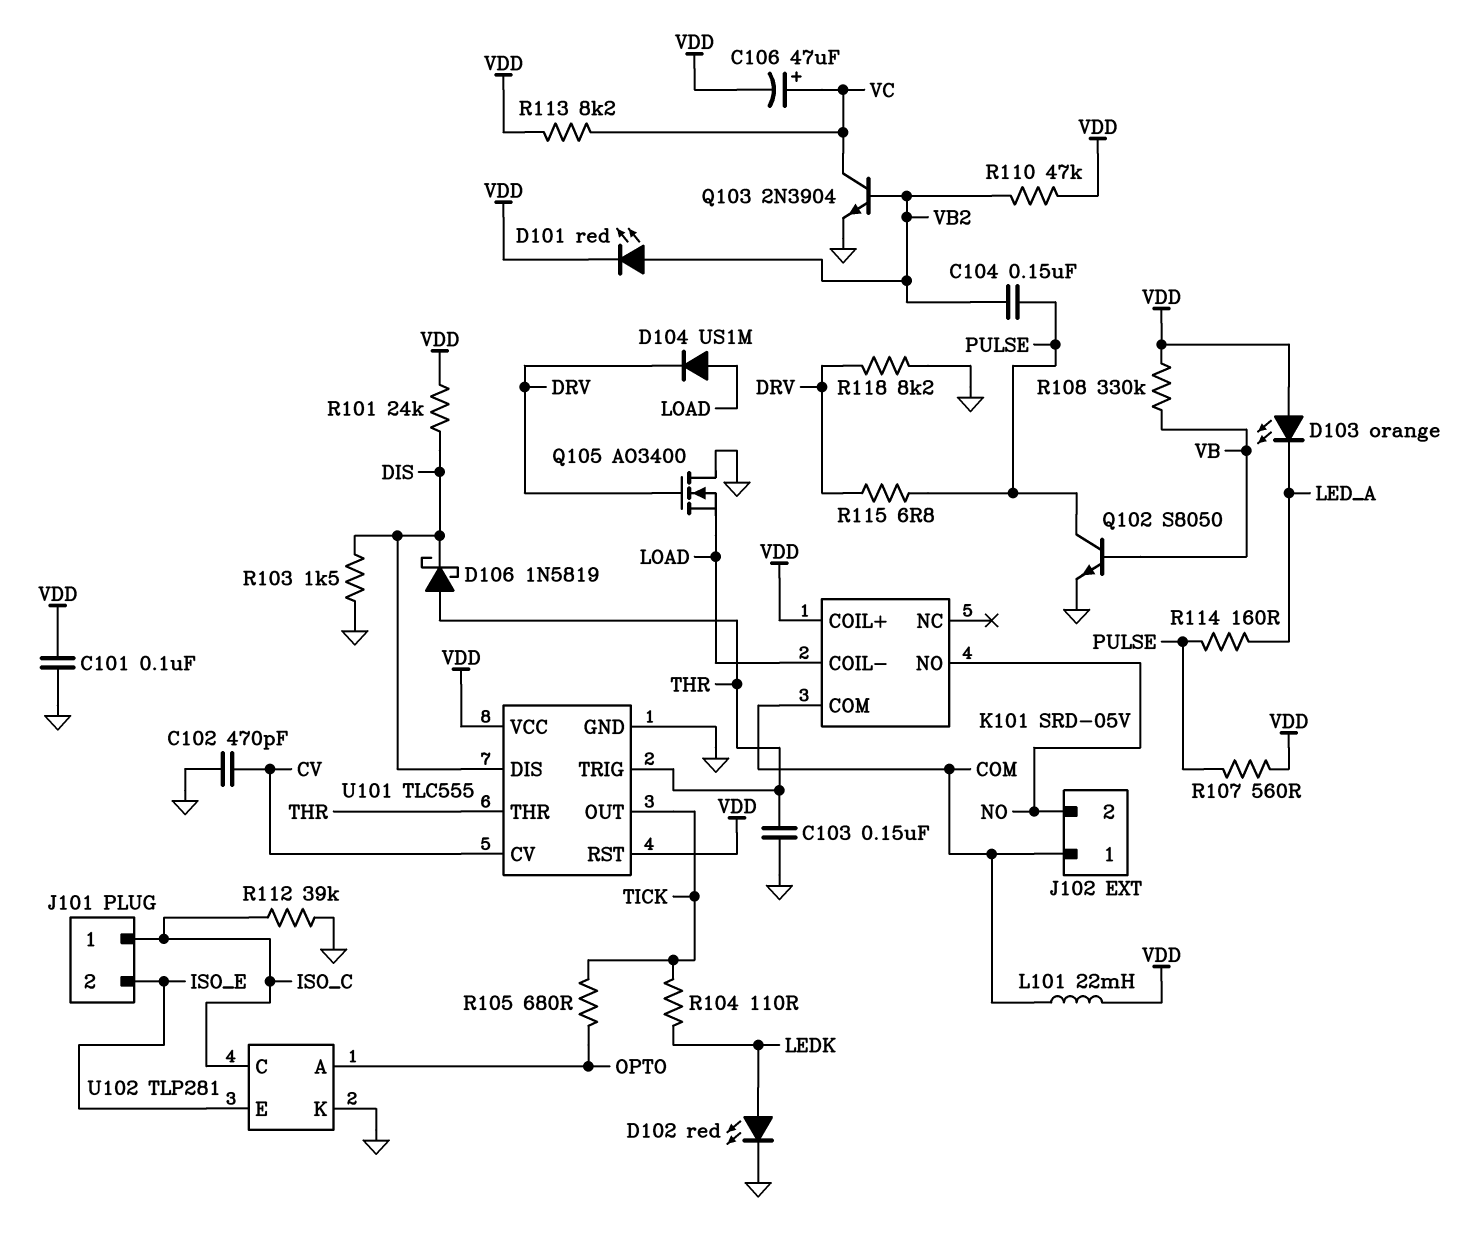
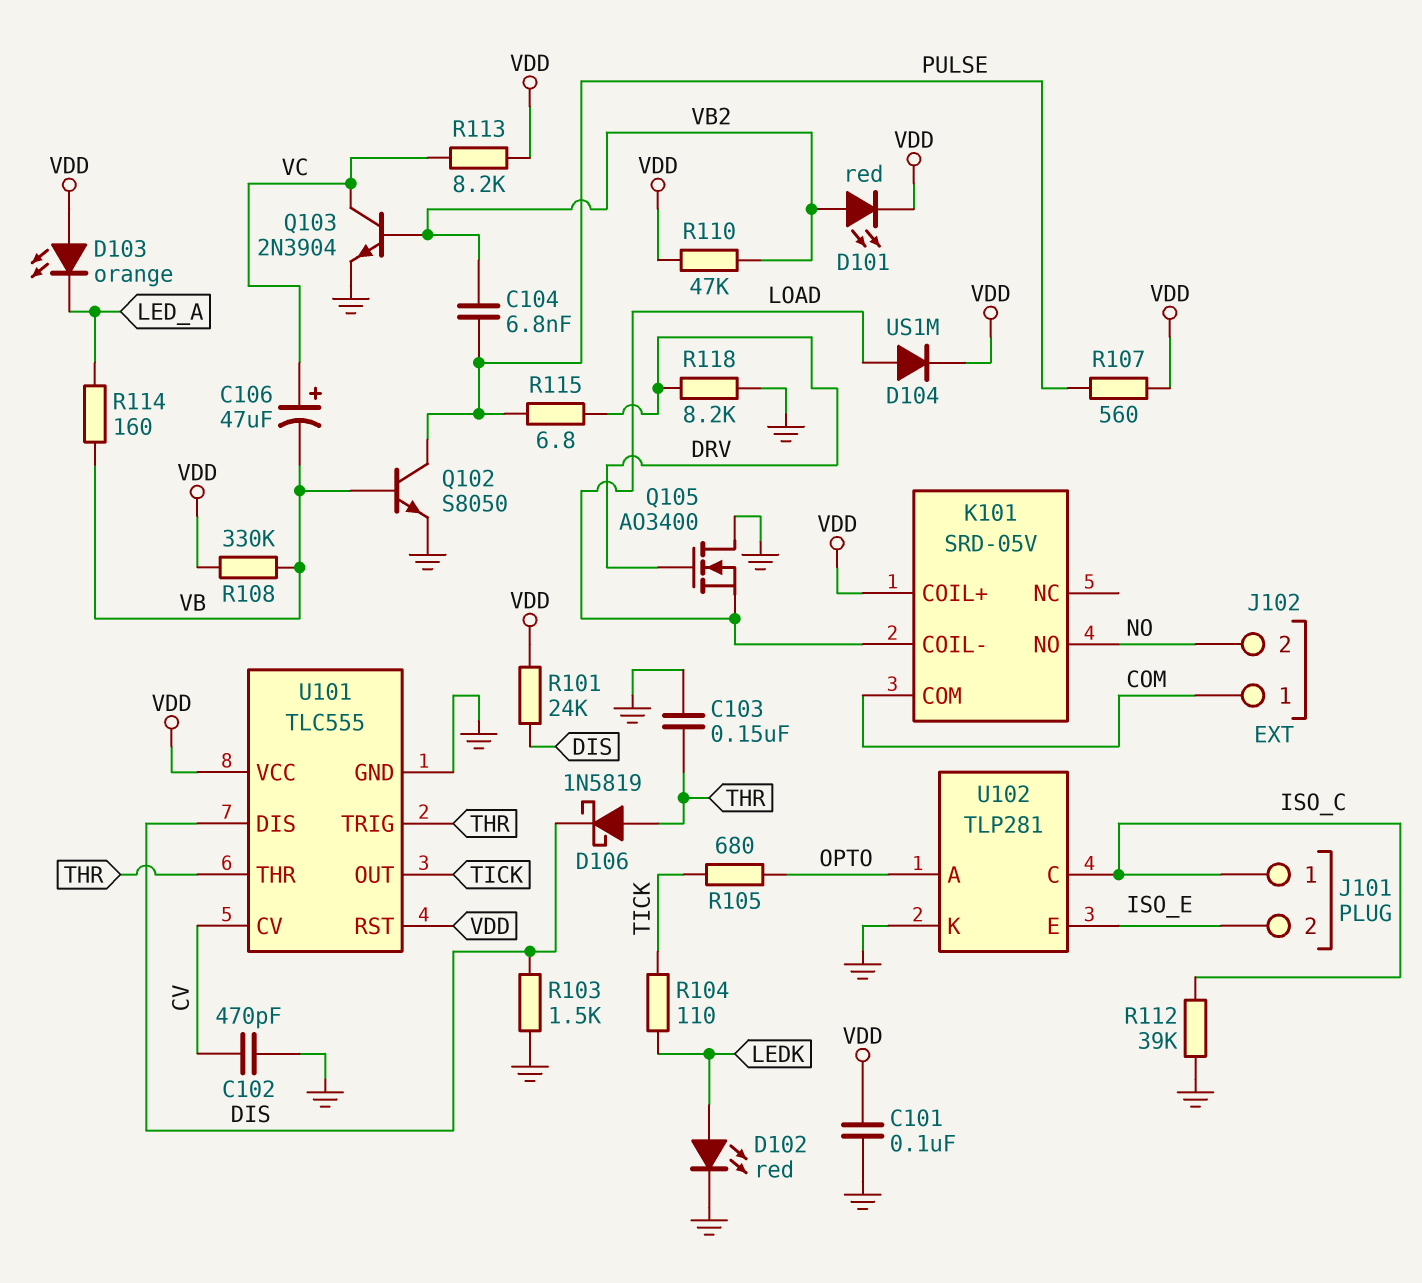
C104: 150nF (PULSE, VB2) -> 6.8nF (PULSE, VB2)
C106: 47uF (plus VC, minus VDD) -> 47uF (plus VC, minus VB)
D104: diode US1M (A LOAD, K DRV) -> diode US1M (A LOAD, K VDD)
L101: 22mH (COM, VDD) -> none
R114: 160 (LED_A, PULSE) -> 160 (LED_A, VB)

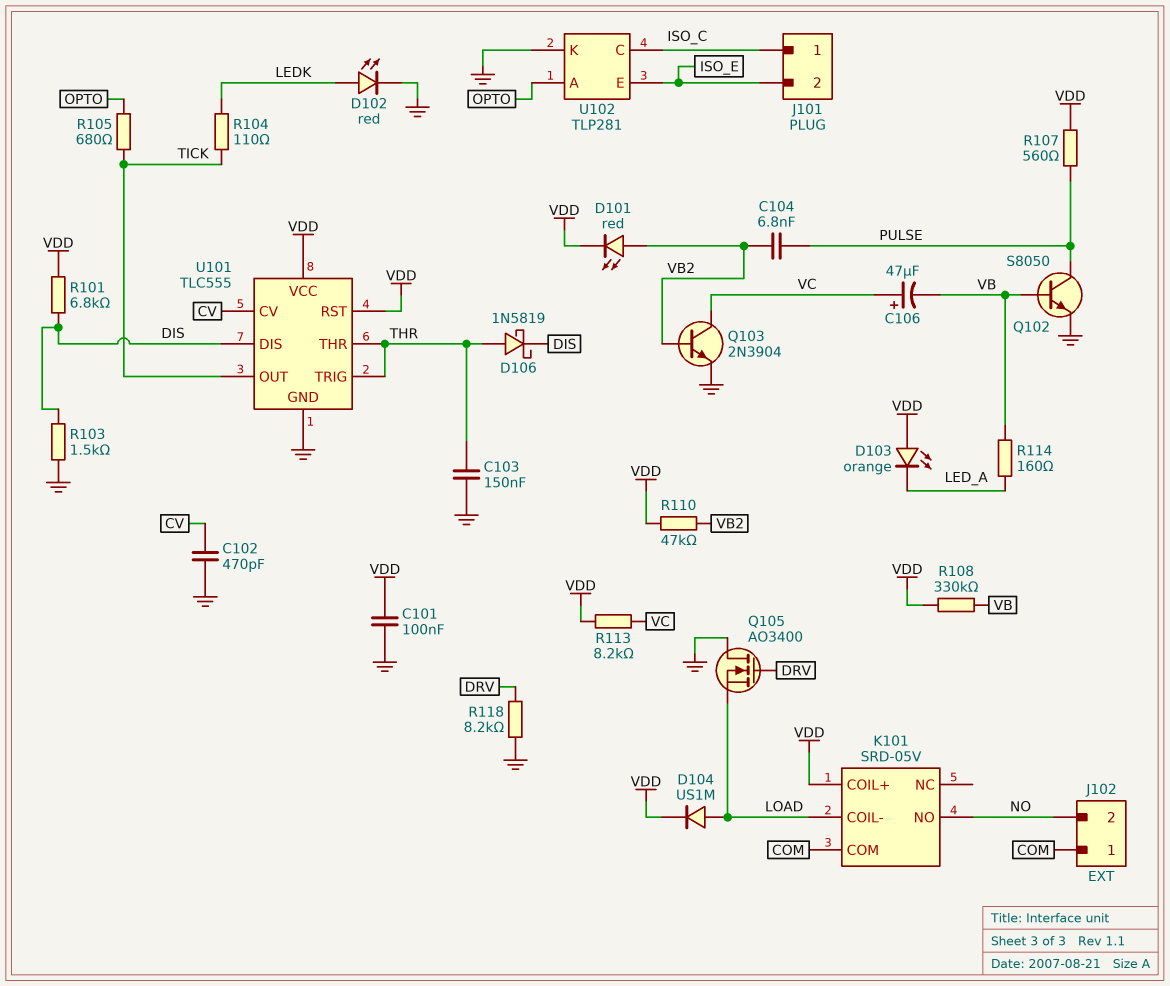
R101: 24k (DIS, VDD) -> 6.8k (DIS, VDD)
R112: 39k (GND, ISO_C) -> none
R115: 6.8 (DRV, PULSE) -> none

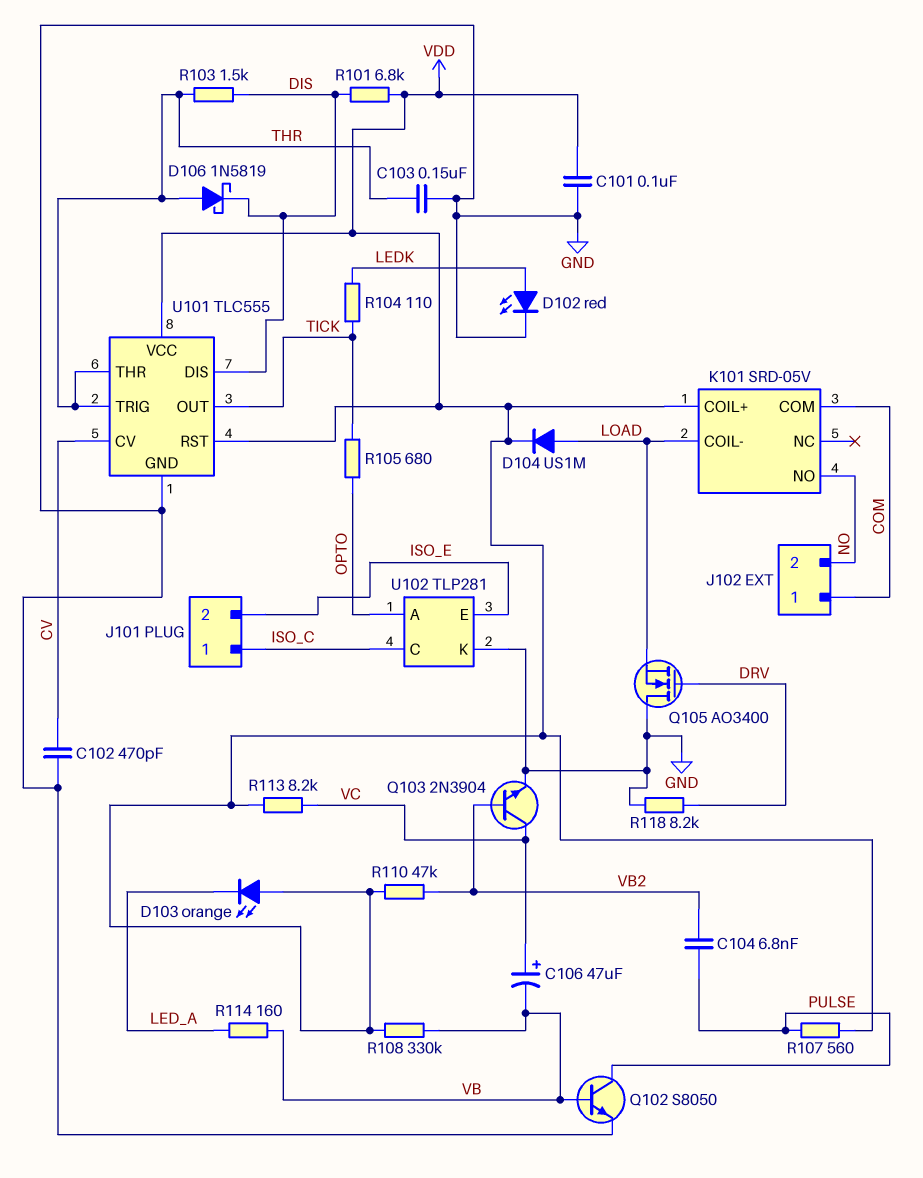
D101: LED red (A VB2, K VDD) -> none
R103: 1.5k (DIS, GND) -> 1.5k (DIS, THR)

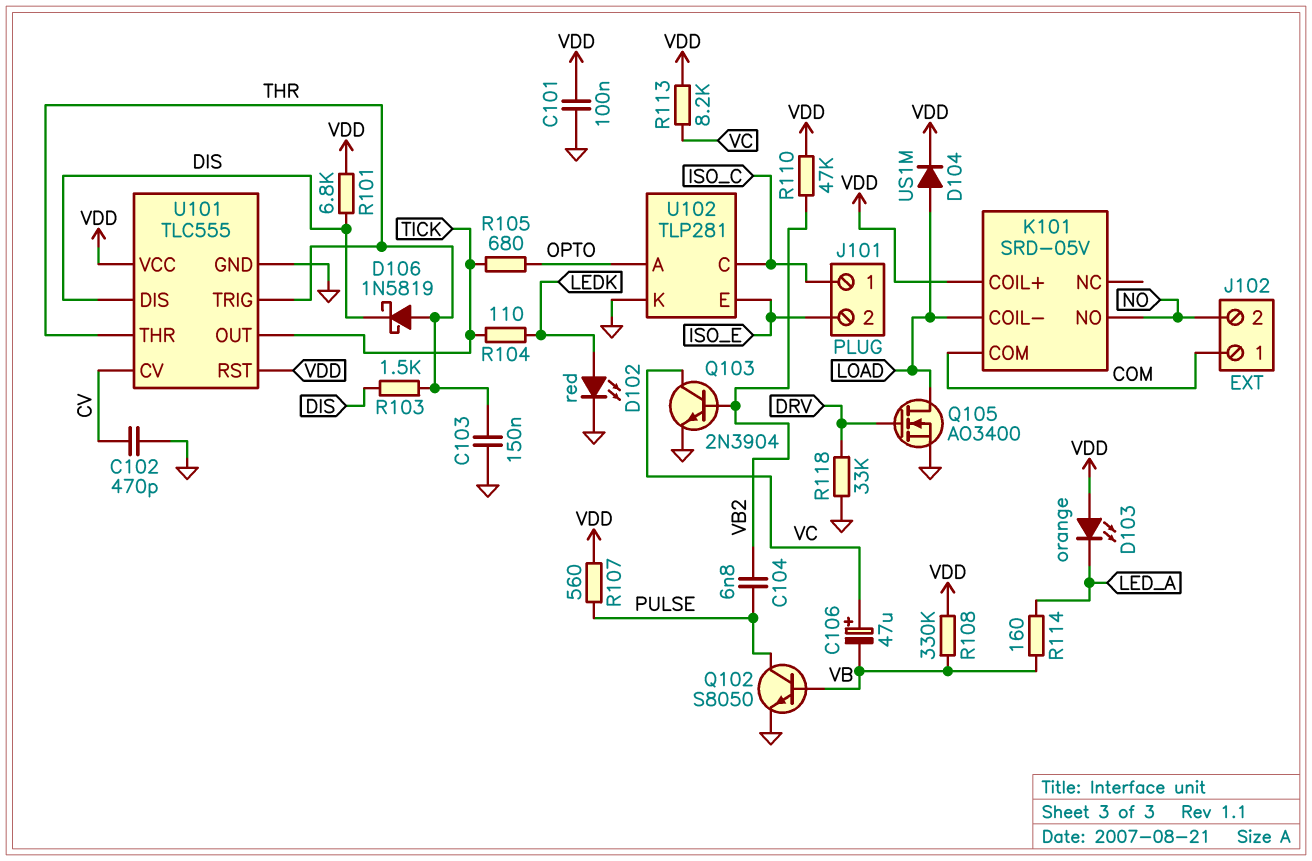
Q105: NMOS AO3400 (G DRV, D GND, S LOAD) -> NMOS AO3400 (G DRV, D LOAD, S GND)
R118: 8.2k (DRV, GND) -> 33k (DRV, GND)

